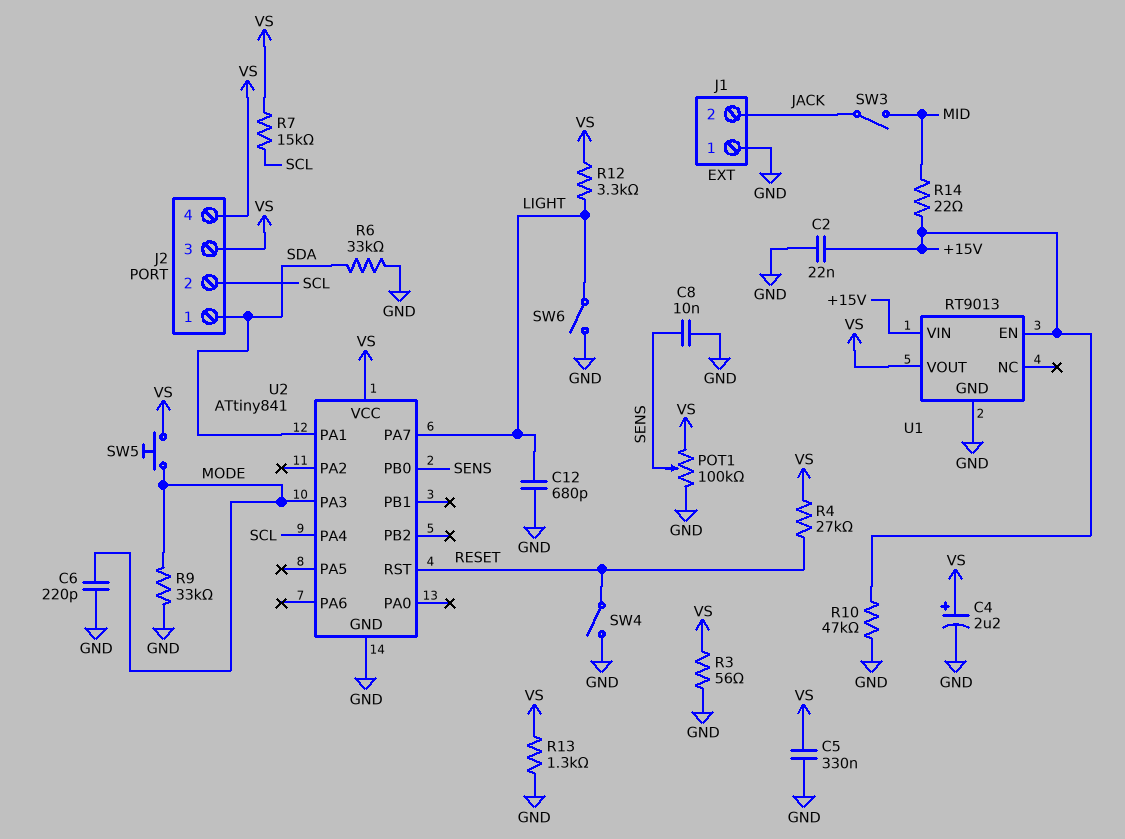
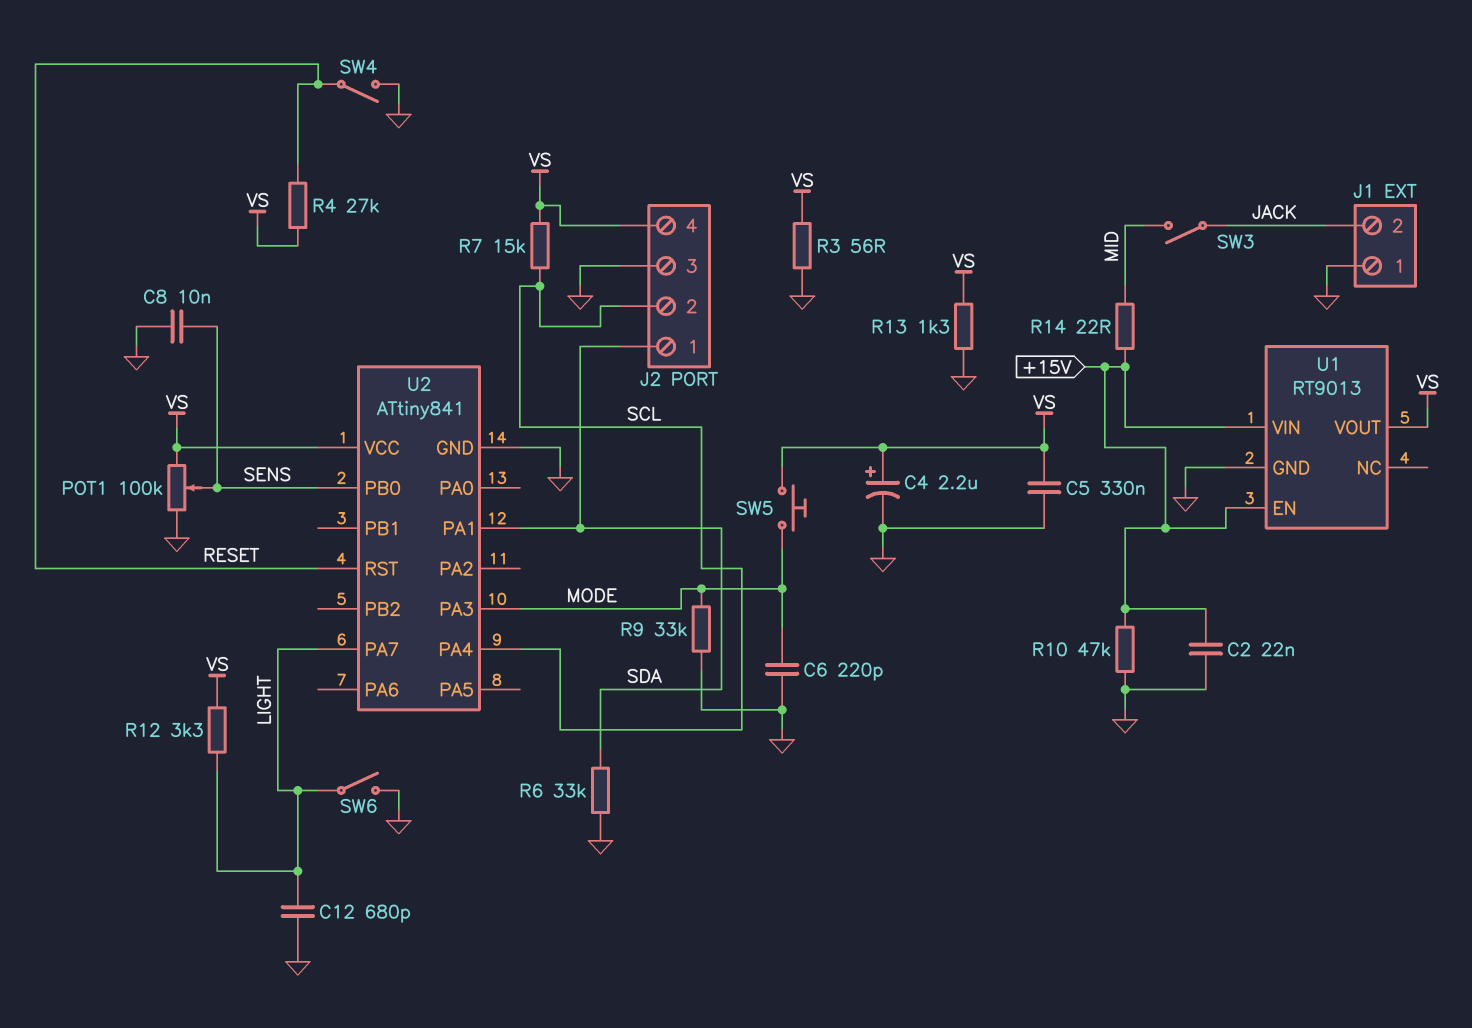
J2 pin 3: VS -> GND

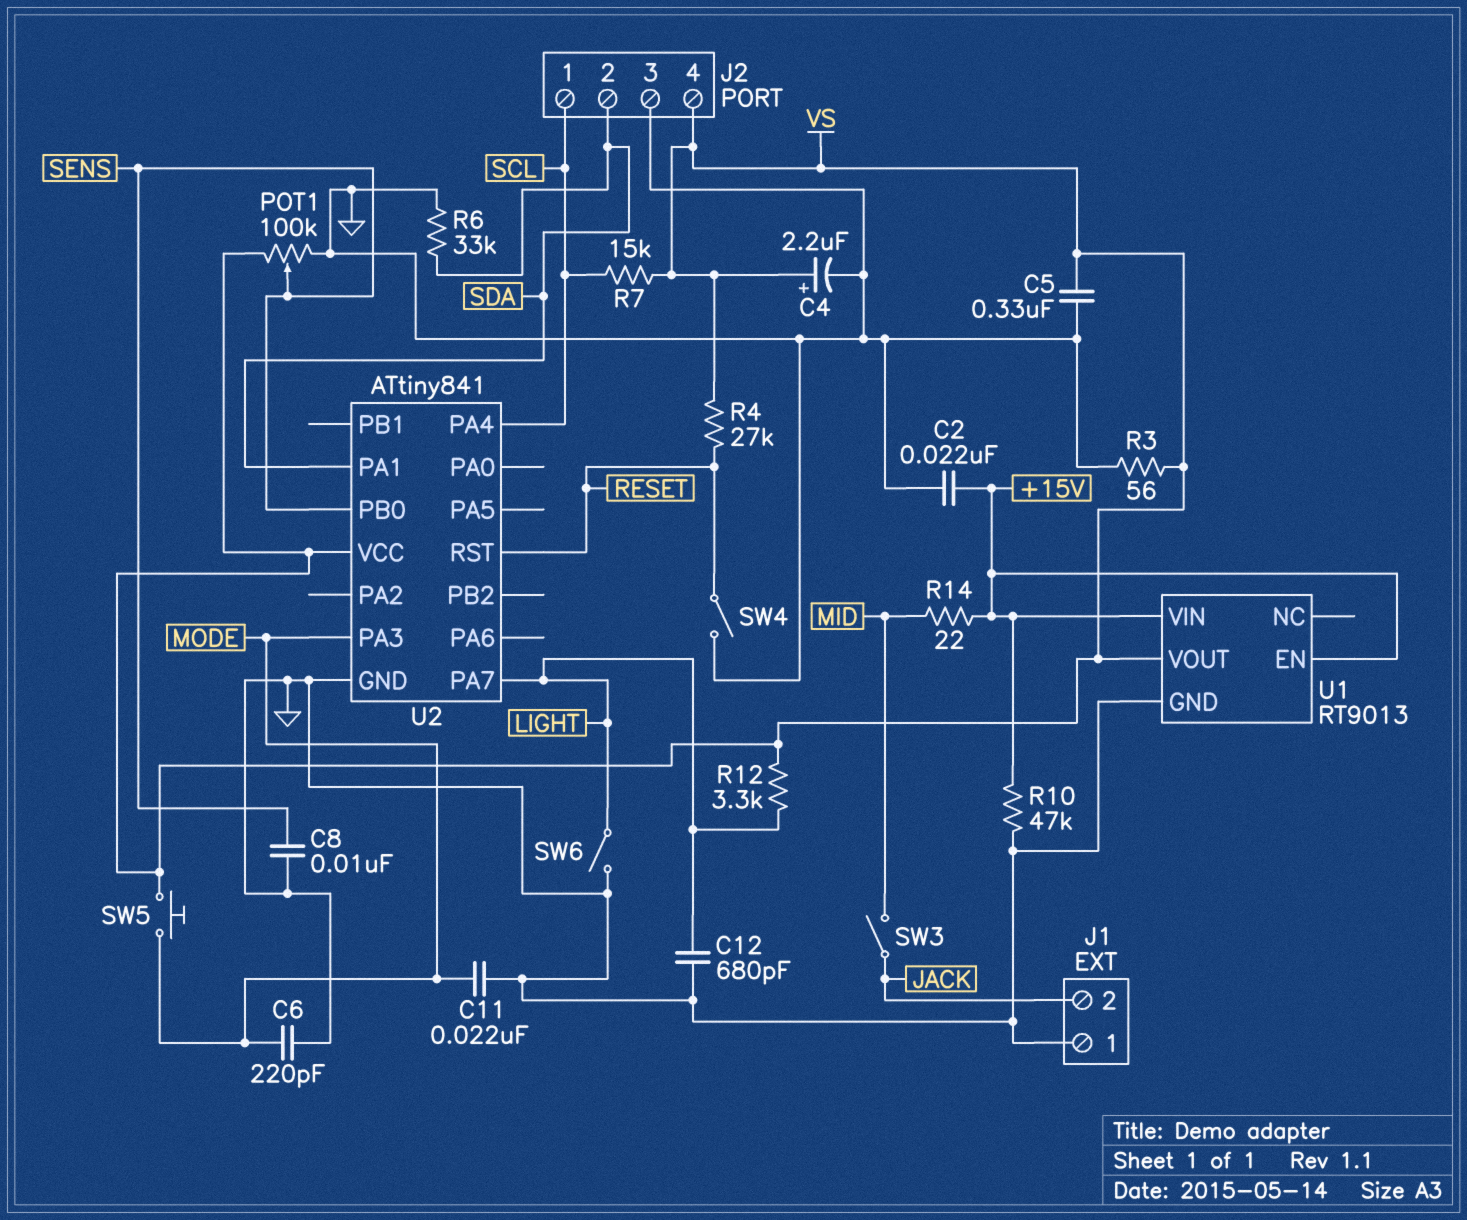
C11: none -> 22nF (GND, MODE)
J2 pin 1: SDA -> SCL
J2 pin 2: SCL -> SDA
R9: 33k (GND, MODE) -> none
R13: 1.3k (GND, VS) -> none

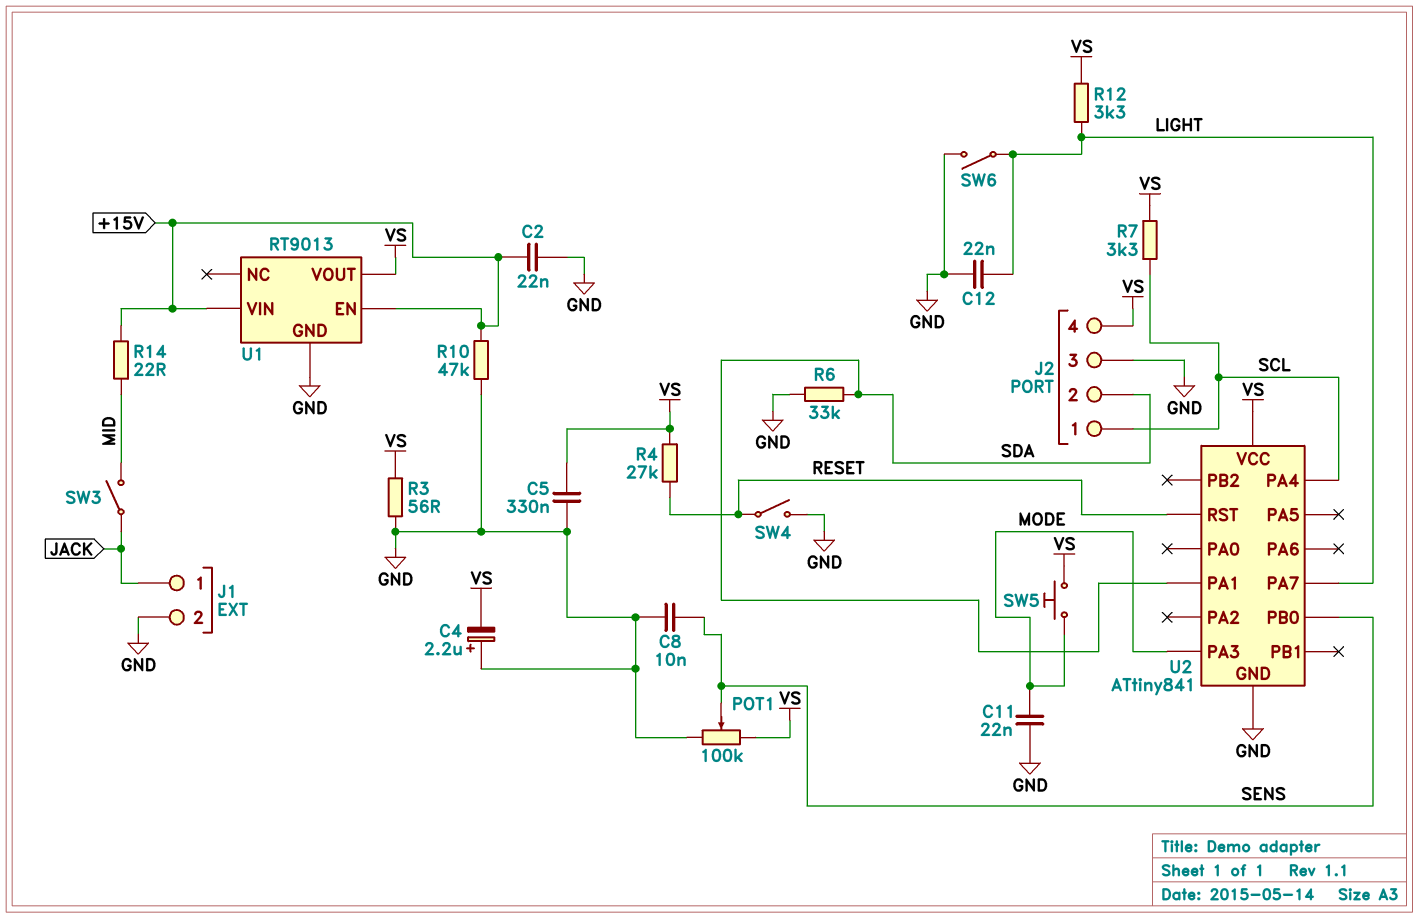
C4: 2.2uF (plus VS, minus GND) -> 2.2uF (plus GND, minus VS)
C6: 220pF (GND, MODE) -> none
C12: 680pF (GND, LIGHT) -> 22nF (GND, LIGHT)
J1 pin 1: GND -> JACK
J1 pin 2: JACK -> GND
R7: 15k (SCL, VS) -> 3.3k (SCL, VS)

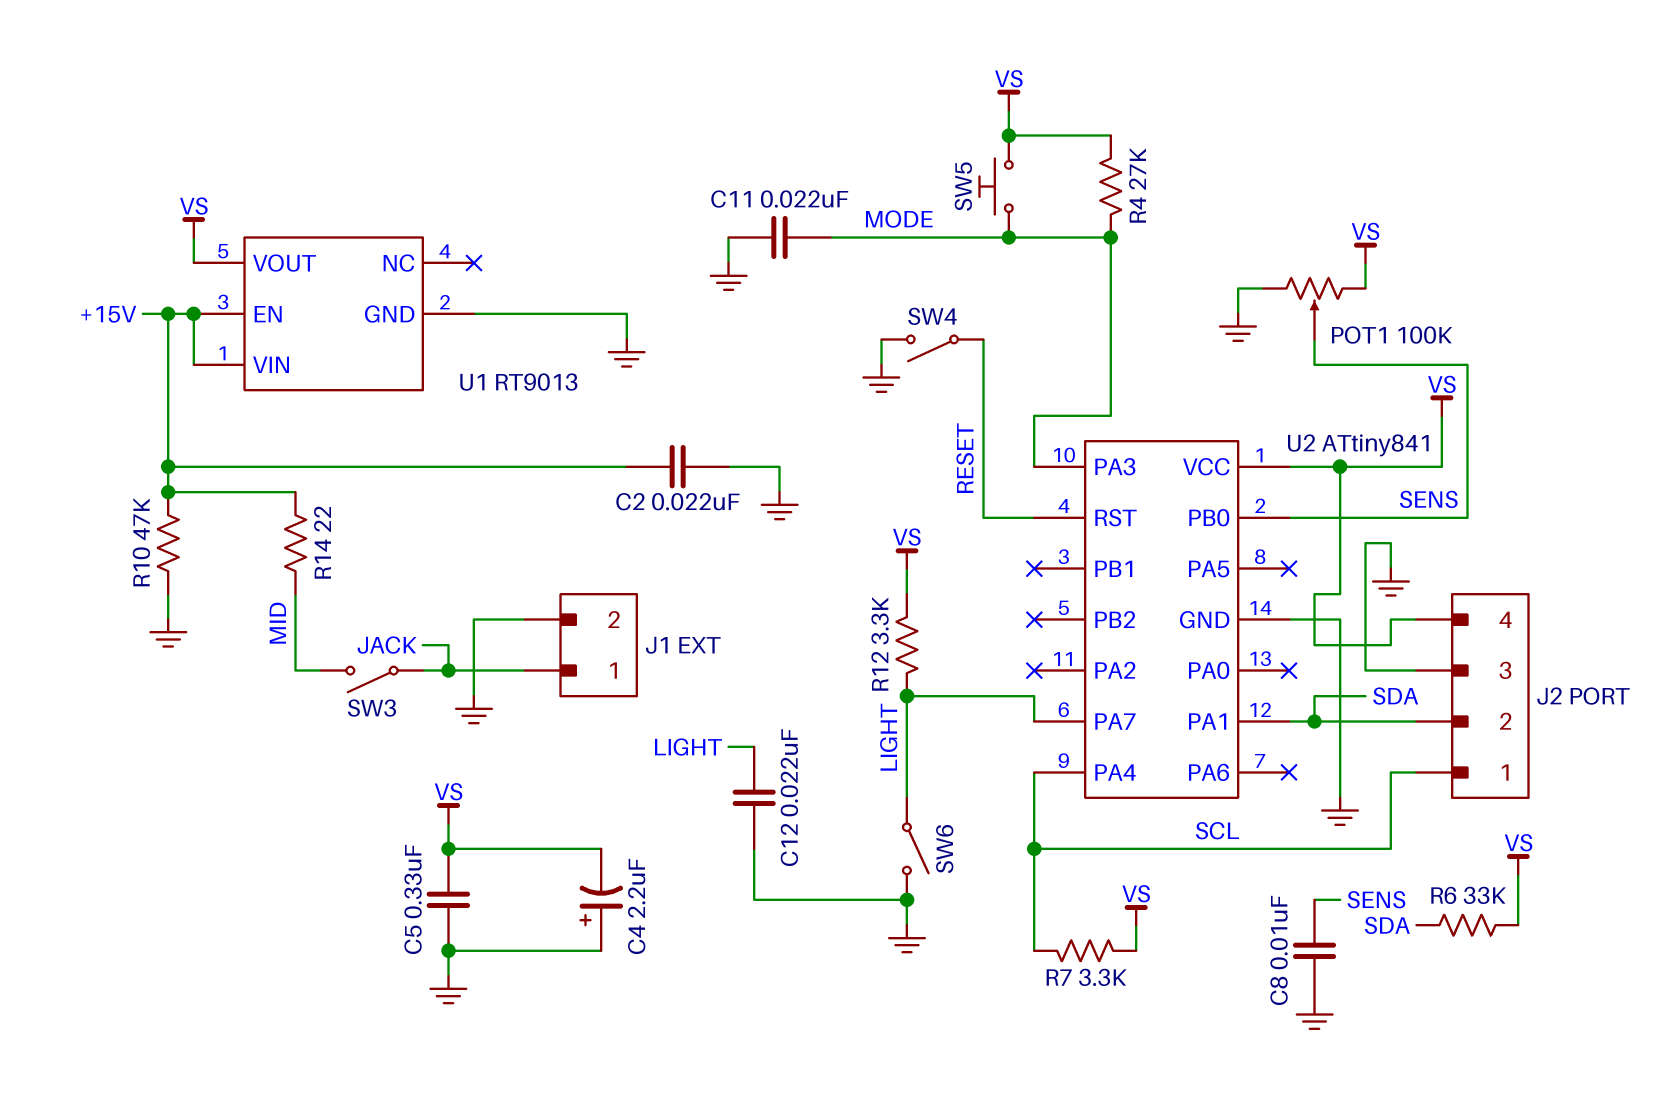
R3: 56 (GND, VS) -> none
R4: 27k (RESET, VS) -> 27k (MODE, VS)
R6: 33k (GND, SDA) -> 33k (SDA, VS)

